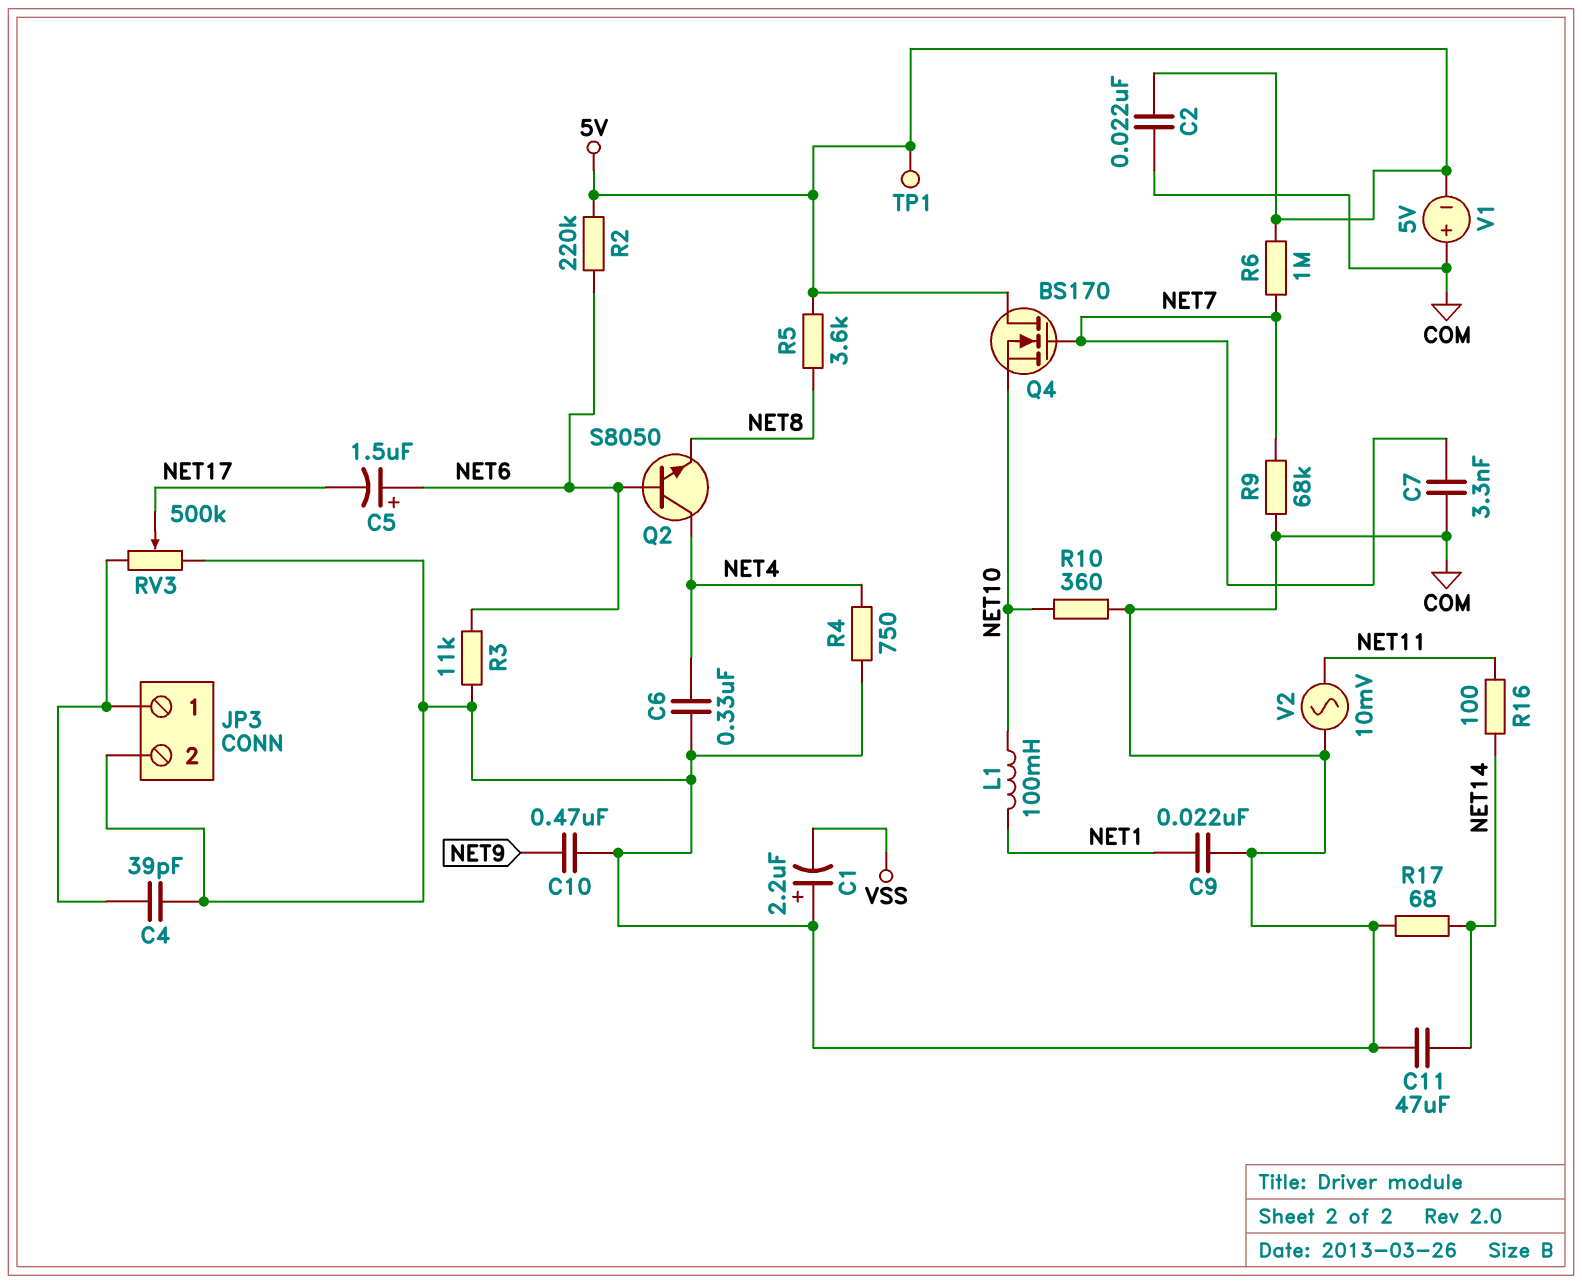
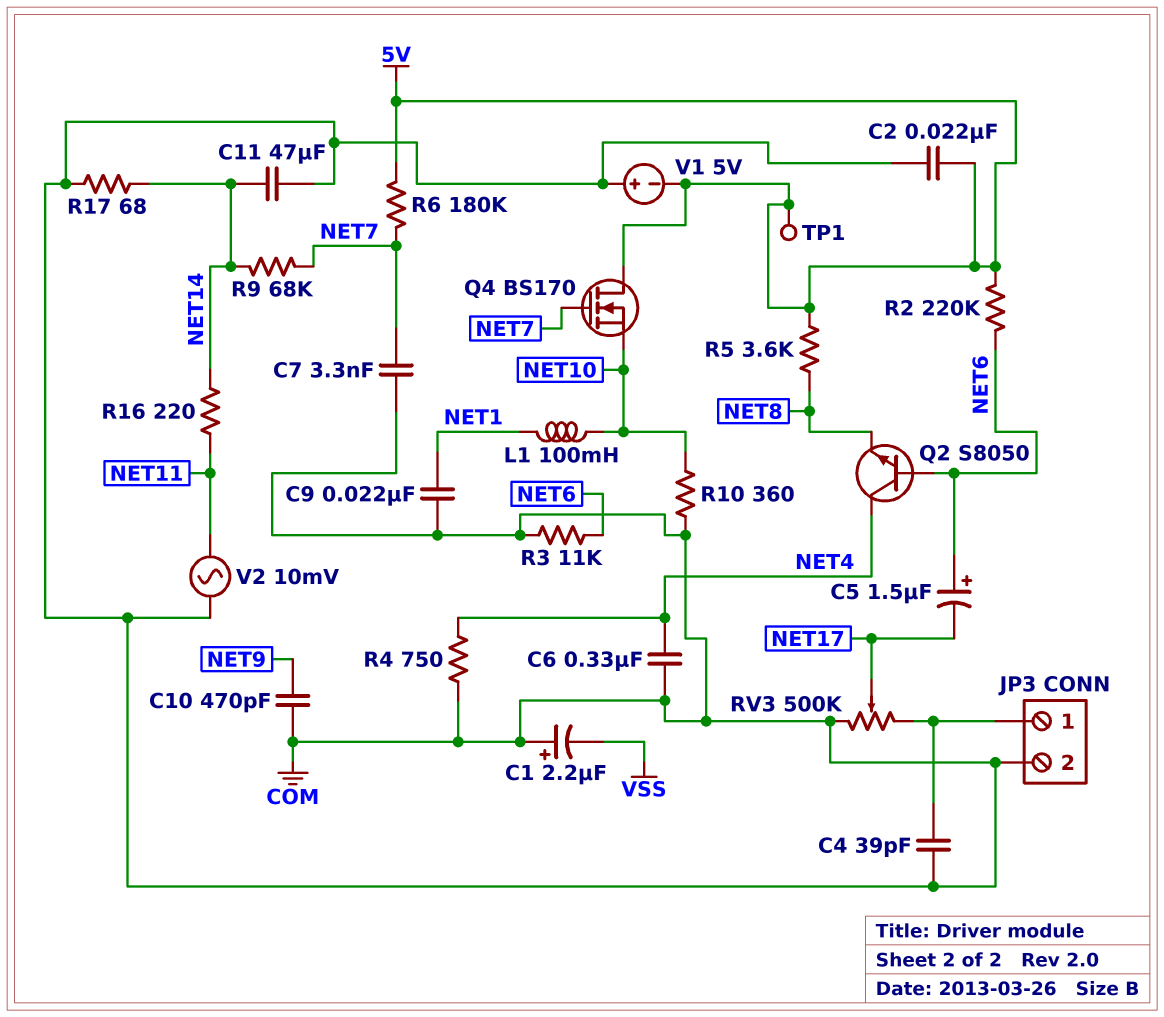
C10: 470nF (COM, NET9) -> 470pF (COM, NET9)
R6: 1M (5V, NET7) -> 180k (5V, NET7)
R9: 68k (COM, NET7) -> 68k (NET7, NET14)
R16: 100 (NET11, NET14) -> 220 (NET11, NET14)

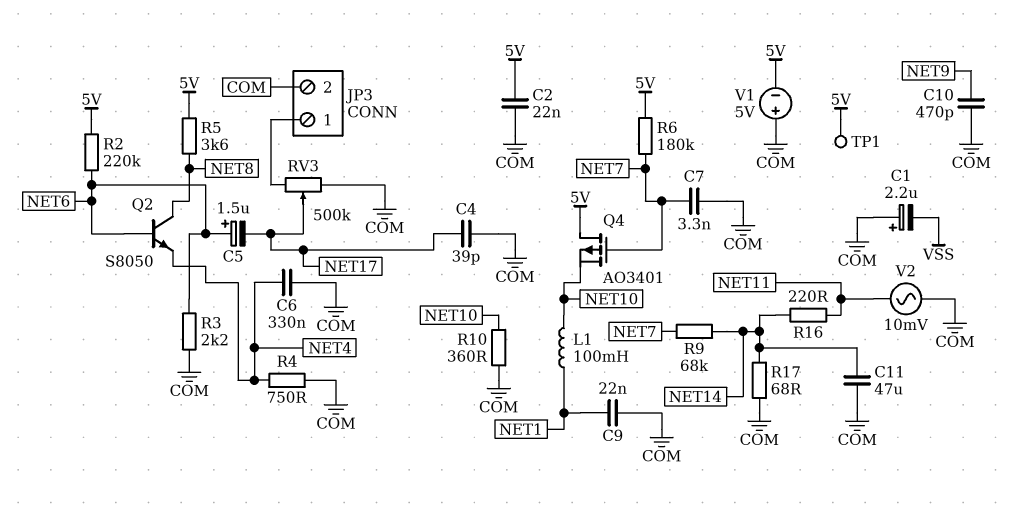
C4: 39pF (COM, JP3/1) -> 39pF (COM, NET17)
Q2: NPN S8050 (B NET6, C NET4, E NET8) -> NPN S8050 (B NET6, C NET8, E NET4)
Q4: NMOS BS170 (G NET7, D 5V, S NET10) -> PMOS AO3401 (G NET7, D 5V, S NET10)
R3: 11k (COM, NET6) -> 2.2k (COM, NET6)

